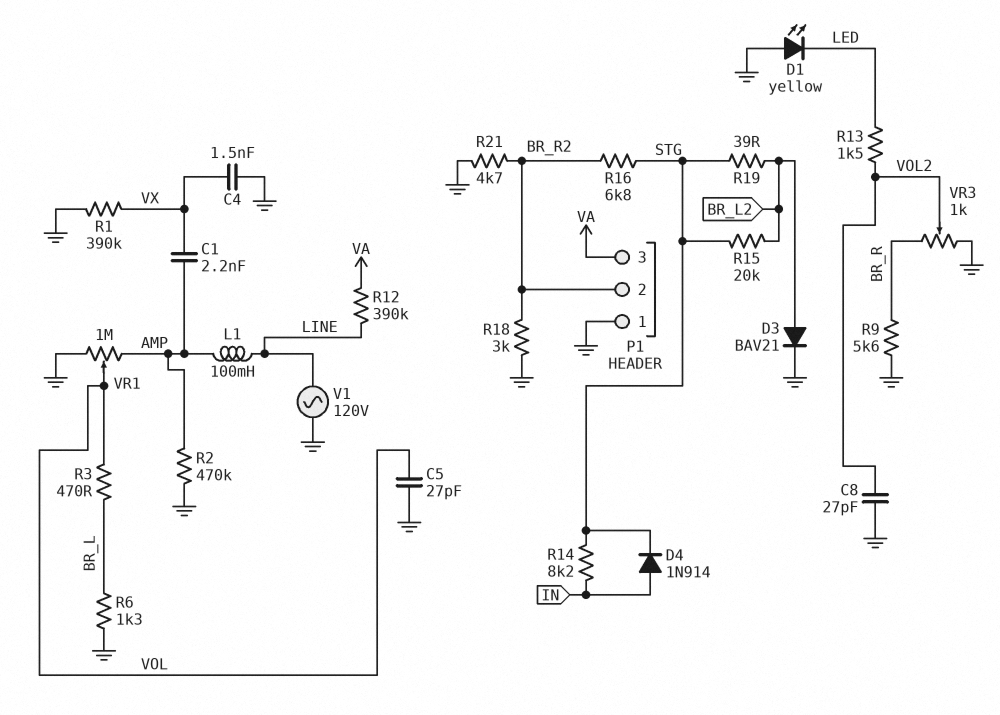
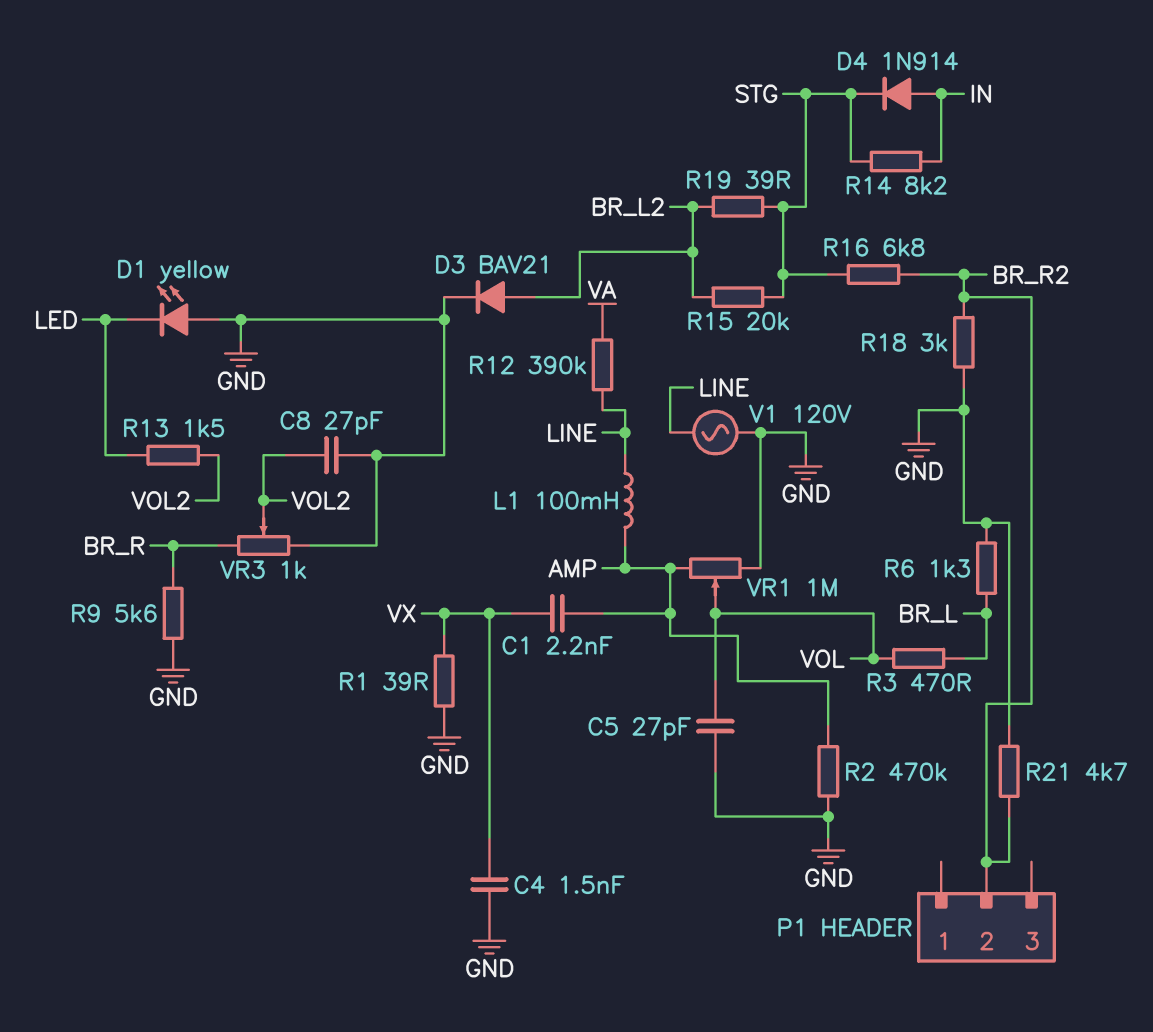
P1 pin 1: GND -> none
P1 pin 3: VA -> none
R1: 390k (GND, VX) -> 39 (GND, VX)

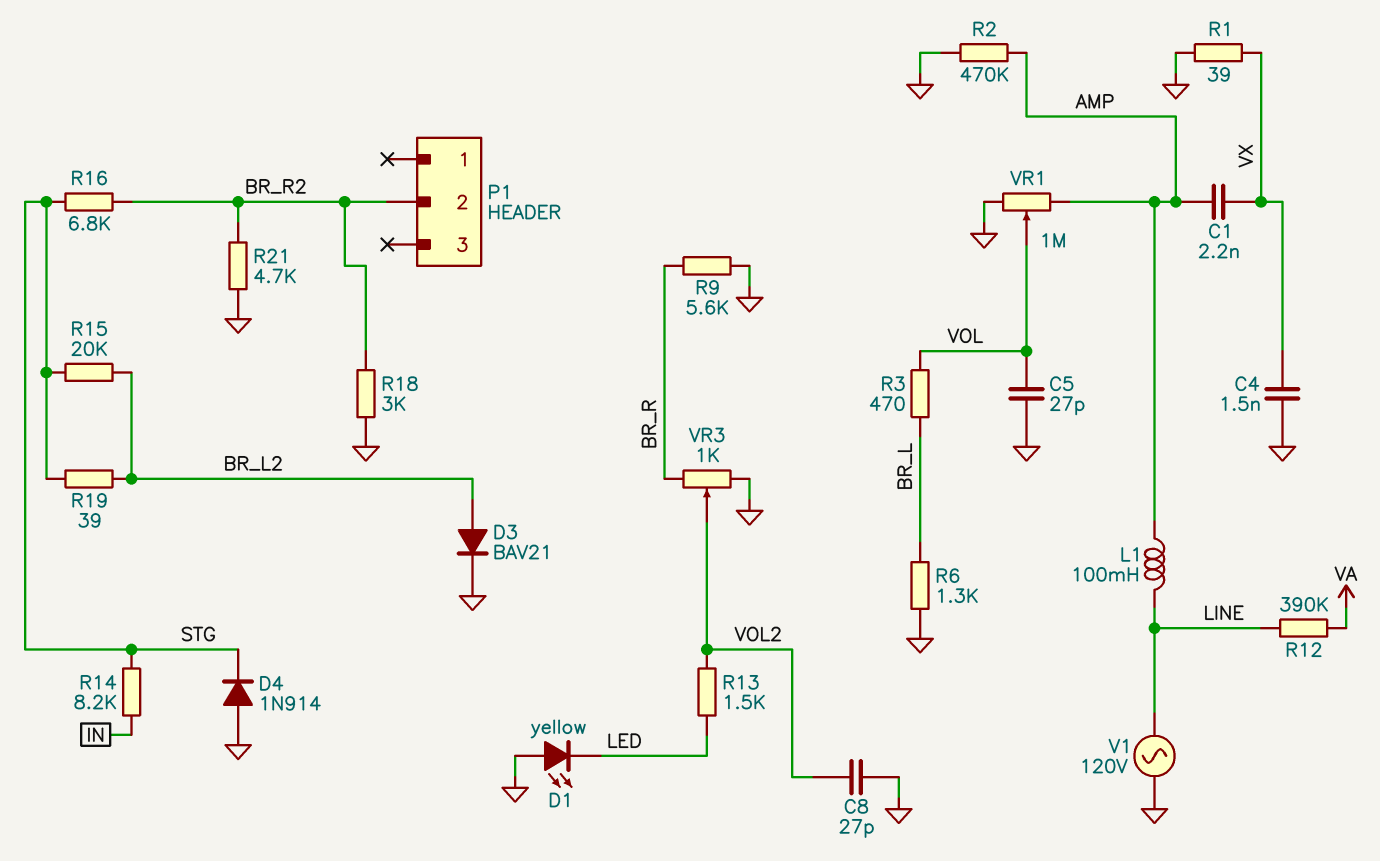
D4: diode 1N914 (A IN, K STG) -> diode 1N914 (A GND, K STG)

